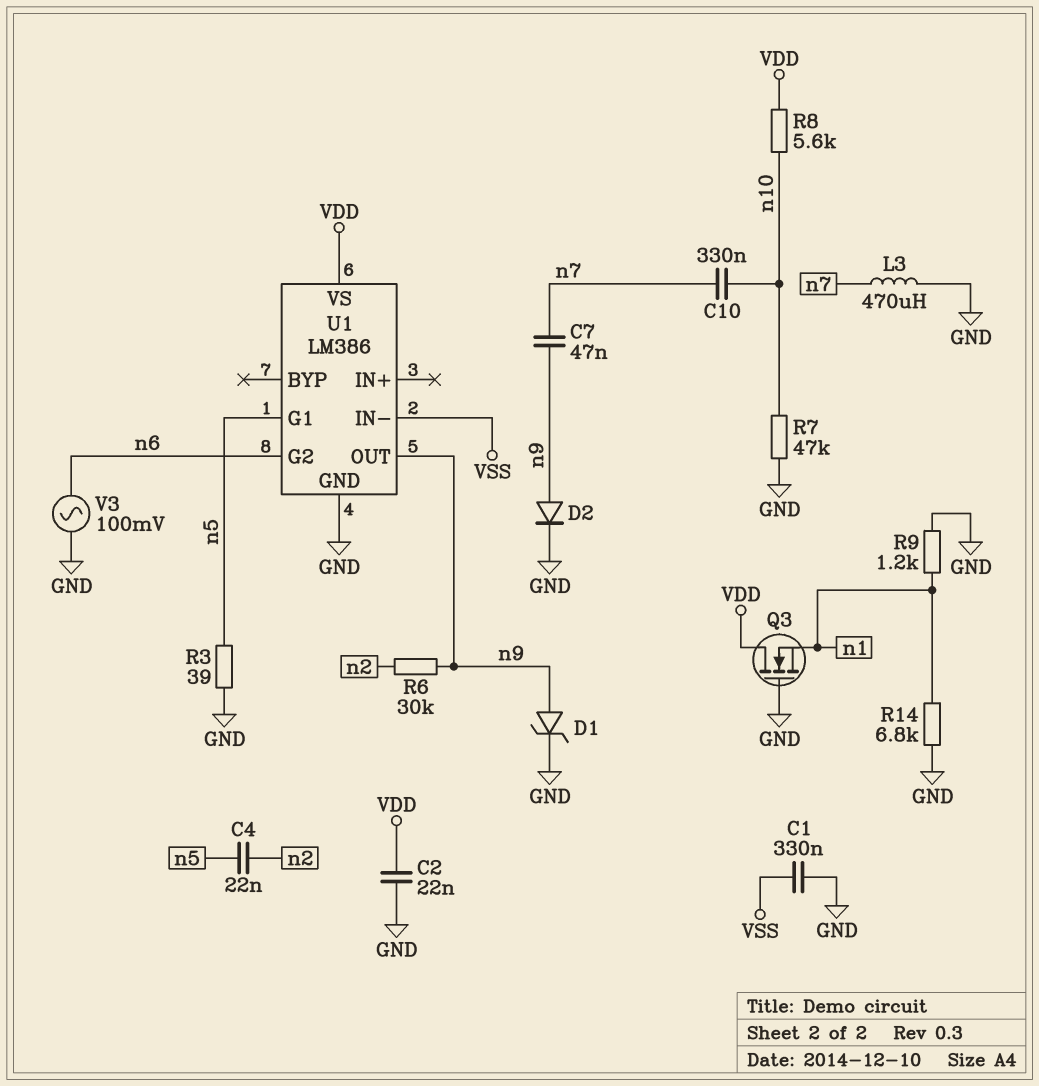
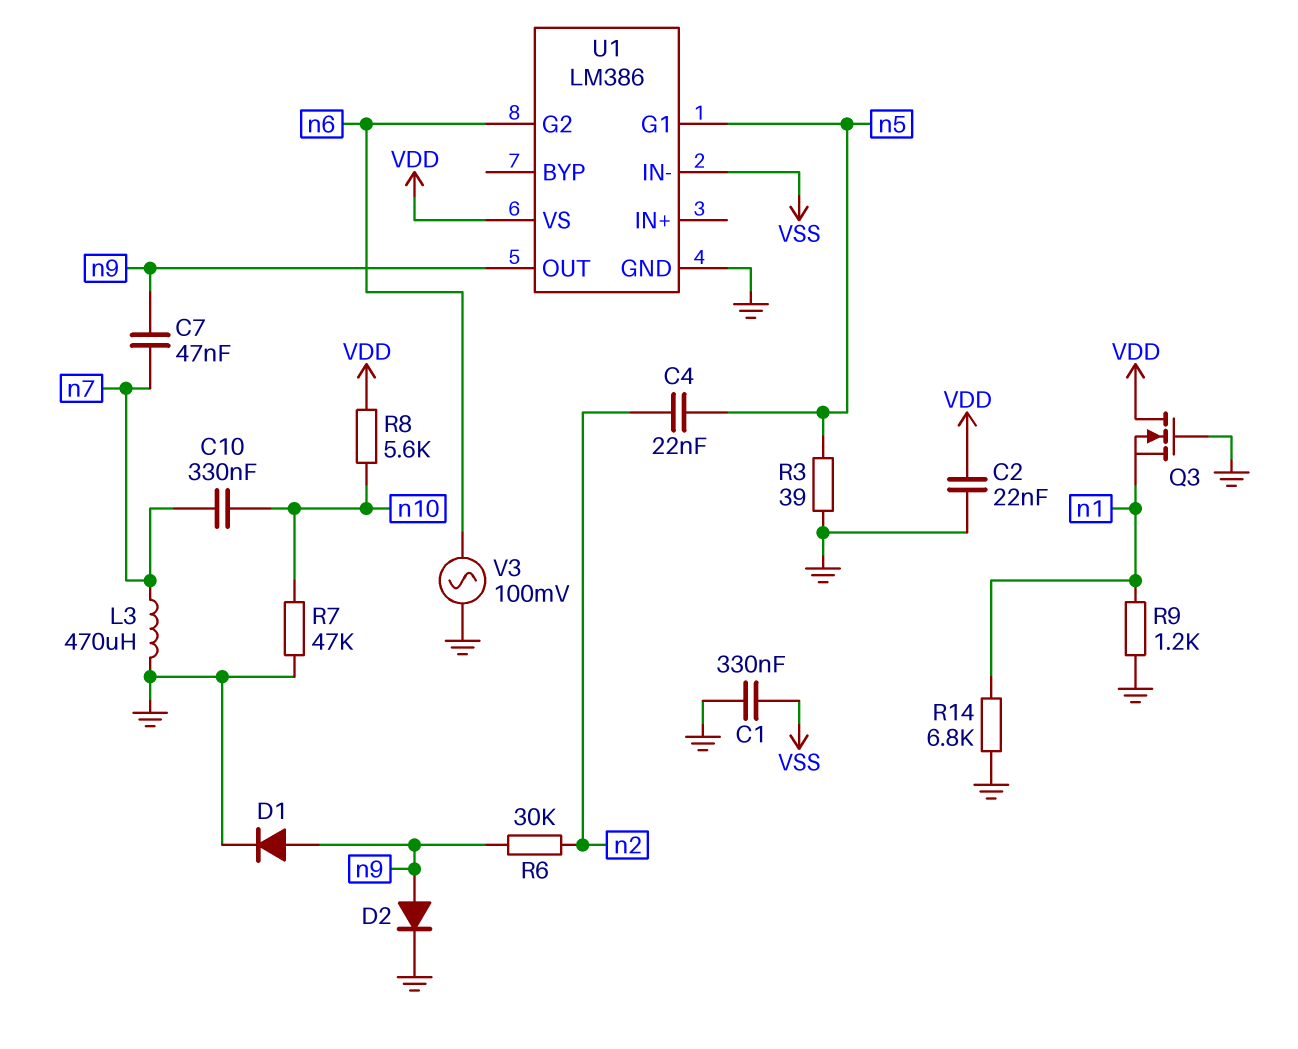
D1: zener (A n9, K GND) -> diode (A n9, K GND)

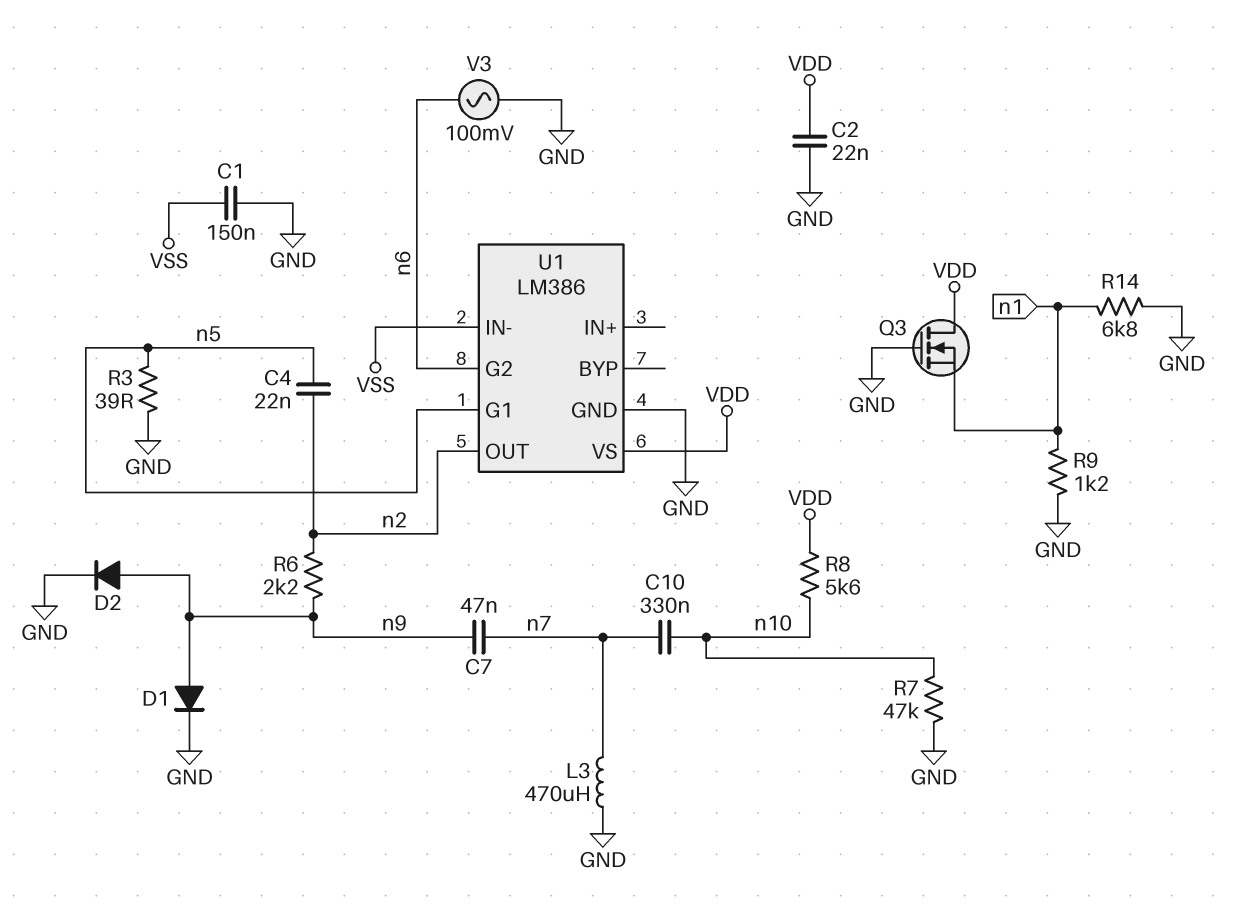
C1: 330nF (GND, VSS) -> 150nF (GND, VSS)
R6: 30k (n2, n9) -> 2.2k (n2, n9)
U1 pin OUT: n9 -> n2

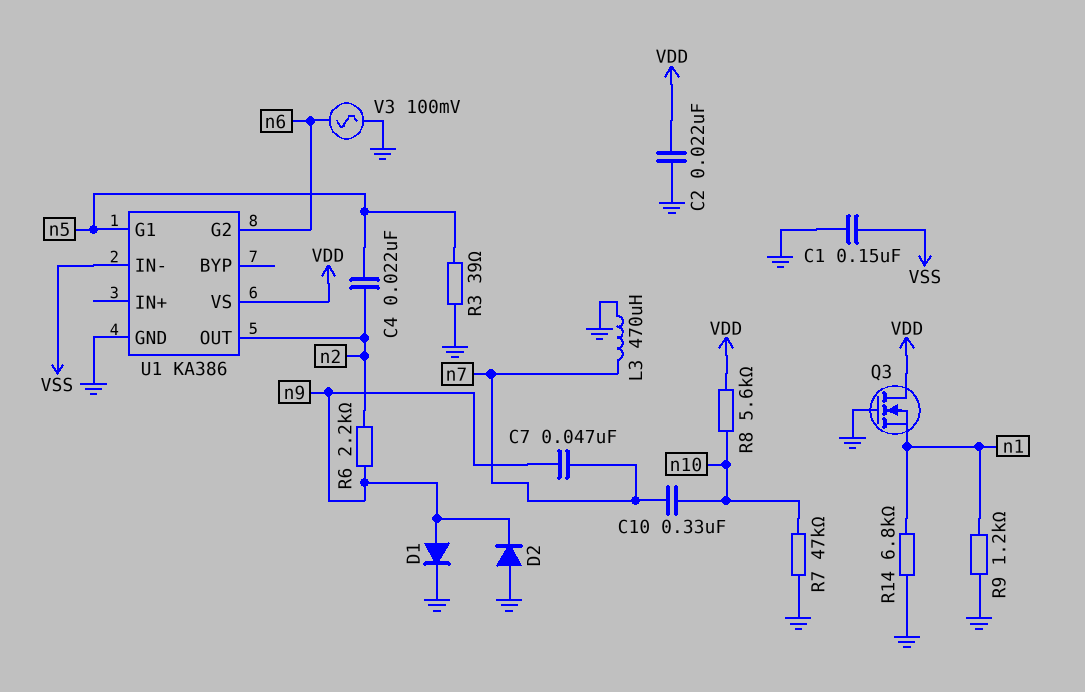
D2: diode (A n9, K GND) -> diode (A GND, K n9)
U1: LM386 -> KA386

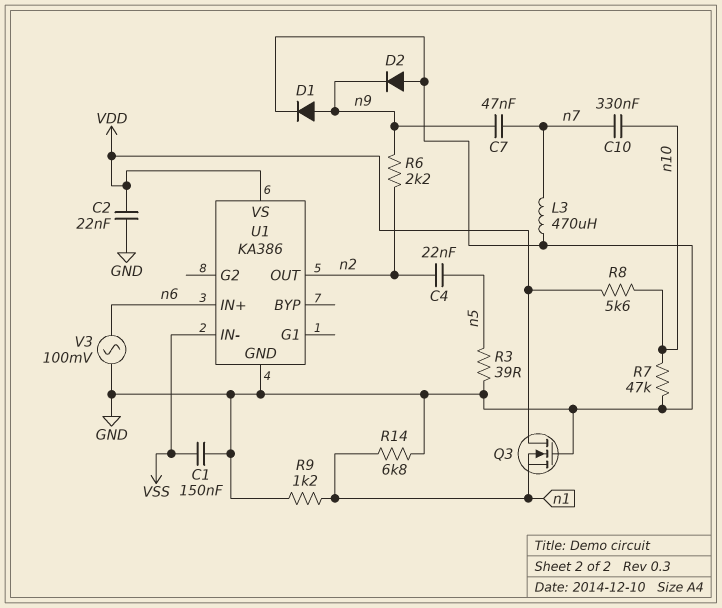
U1 pin G1: n5 -> none
U1 pin G2: n6 -> none
U1 pin IN+: none -> n6

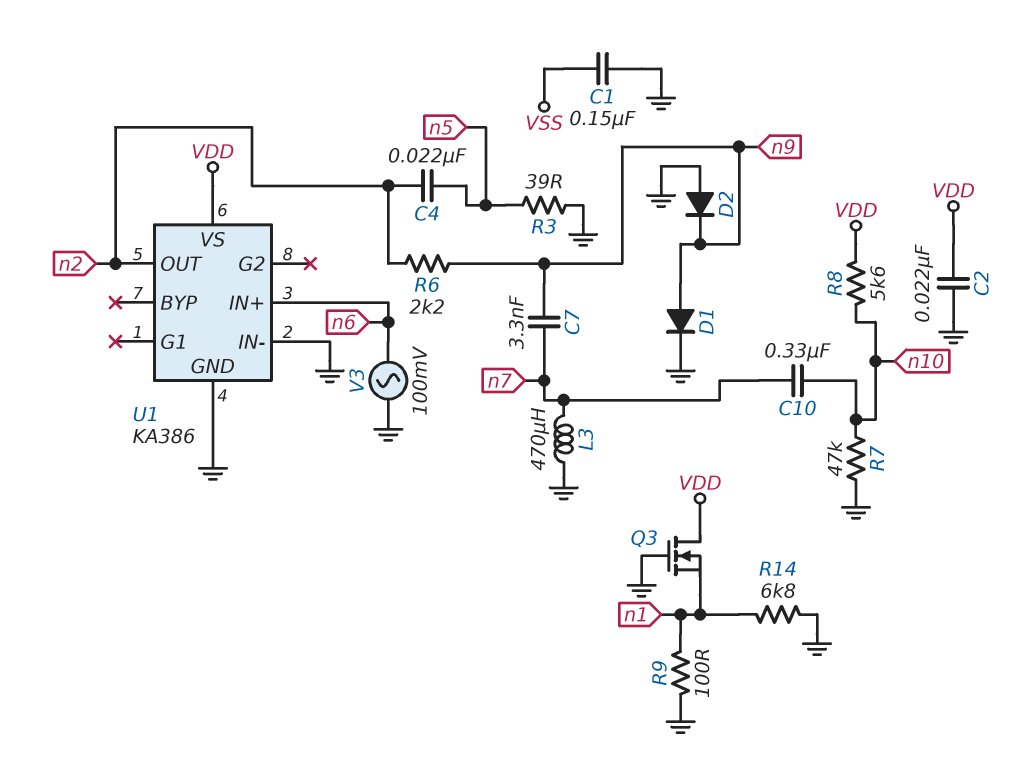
C7: 47nF (n7, n9) -> 3.3nF (n7, n9)
R9: 1.2k (GND, n1) -> 100 (GND, n1)
U1 pin IN-: VSS -> GND

